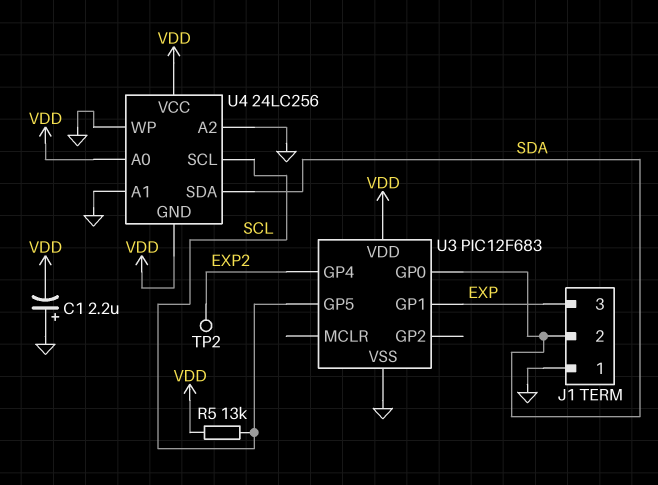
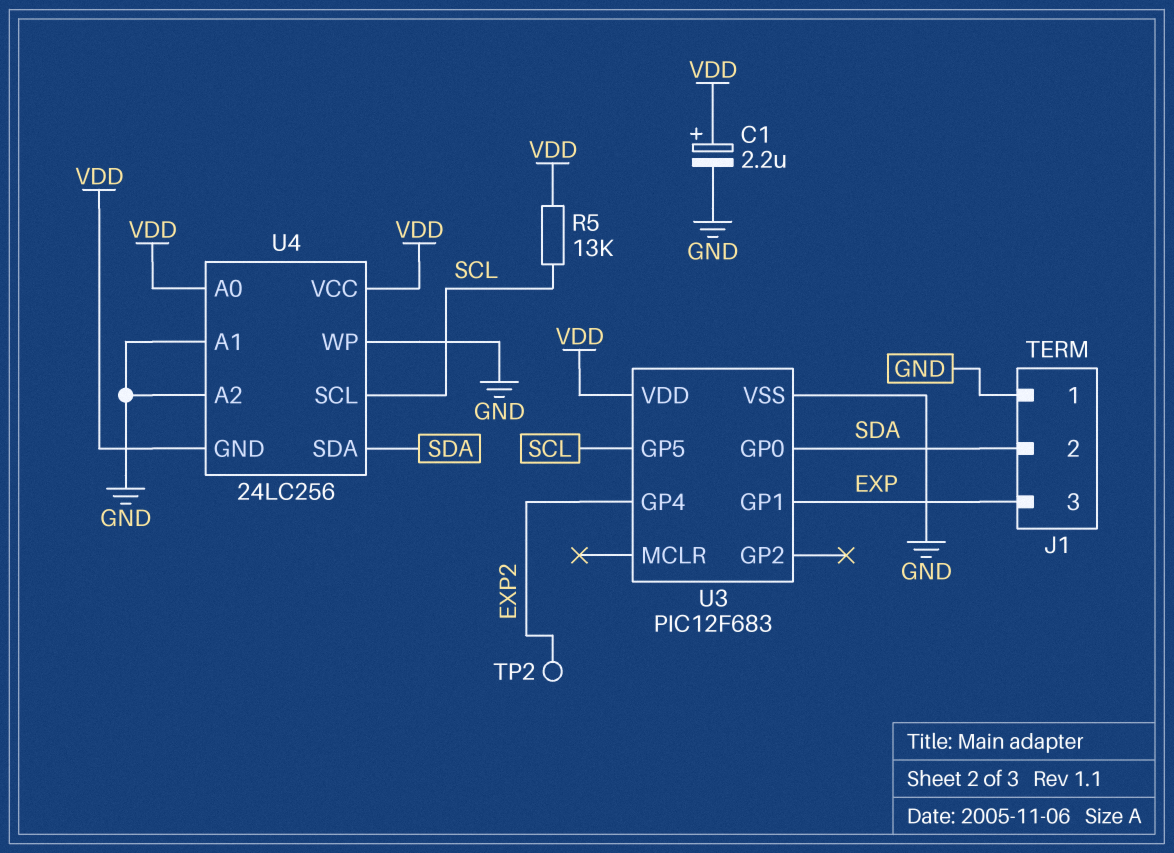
C1: 2.2uF (plus GND, minus VDD) -> 2.2uF (plus VDD, minus GND)

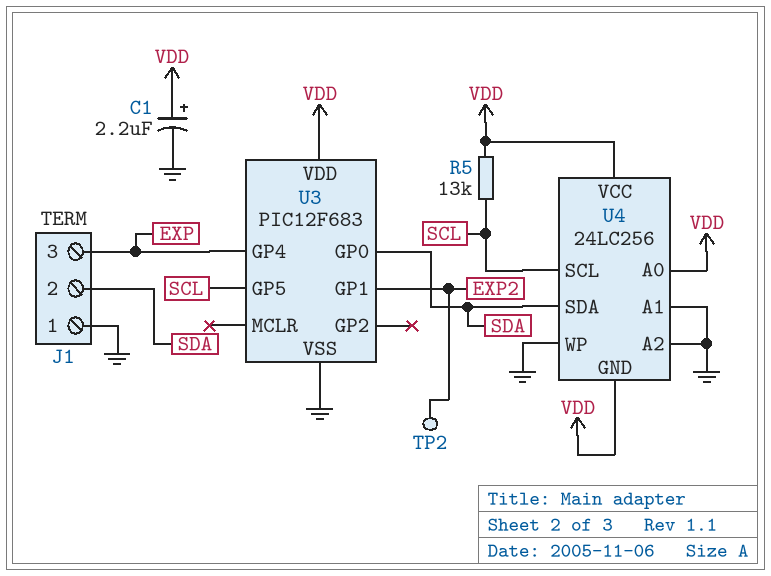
U3 pin GP1: EXP -> EXP2
U3 pin GP4: EXP2 -> EXP

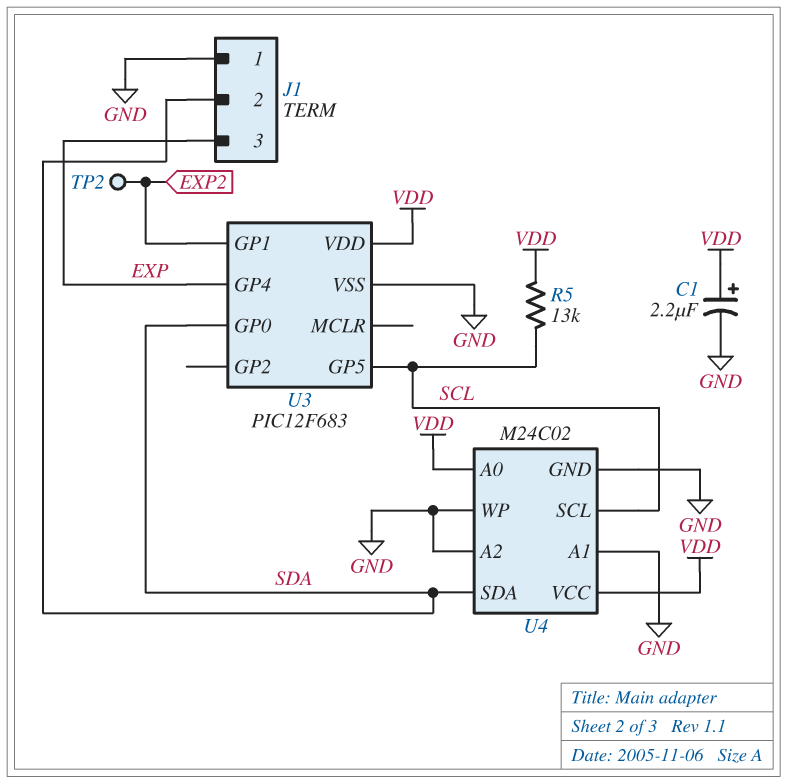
U4: 24LC256 -> M24C02
U4 pin GND: VDD -> GND

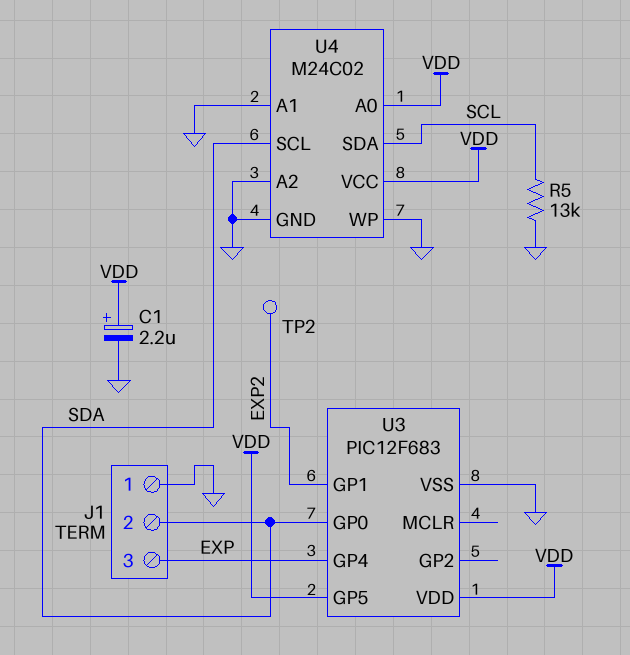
R5: 13k (SCL, VDD) -> 13k (GND, SCL)
U3 pin GP5: SCL -> VDD
U4 pin SCL: SCL -> SDA
U4 pin SDA: SDA -> SCL

